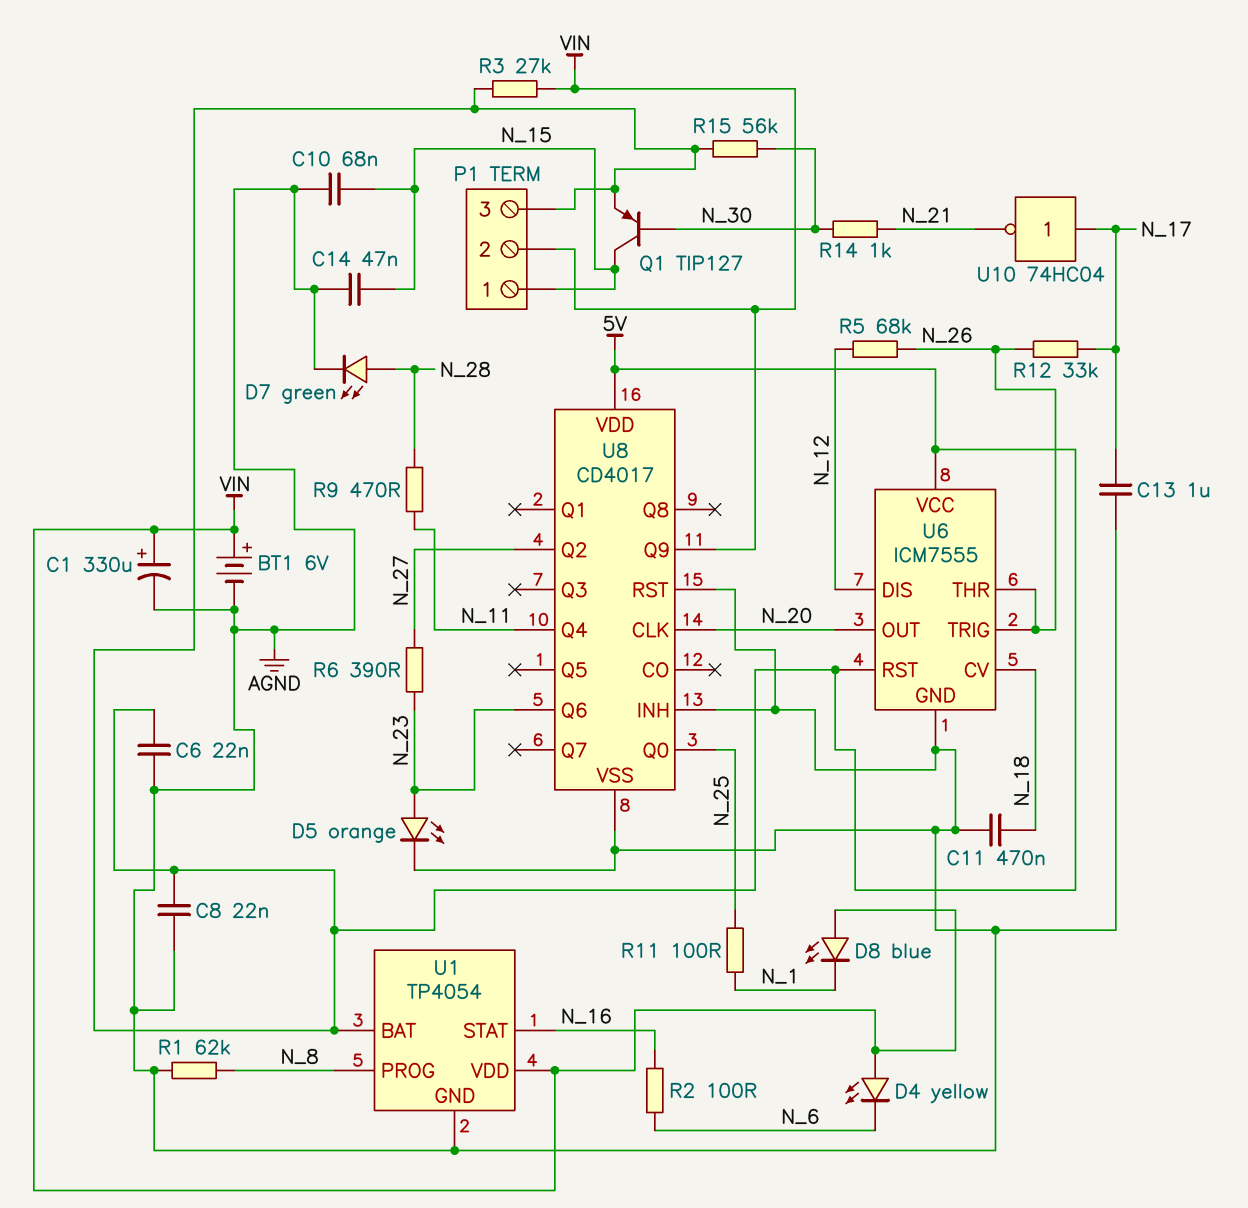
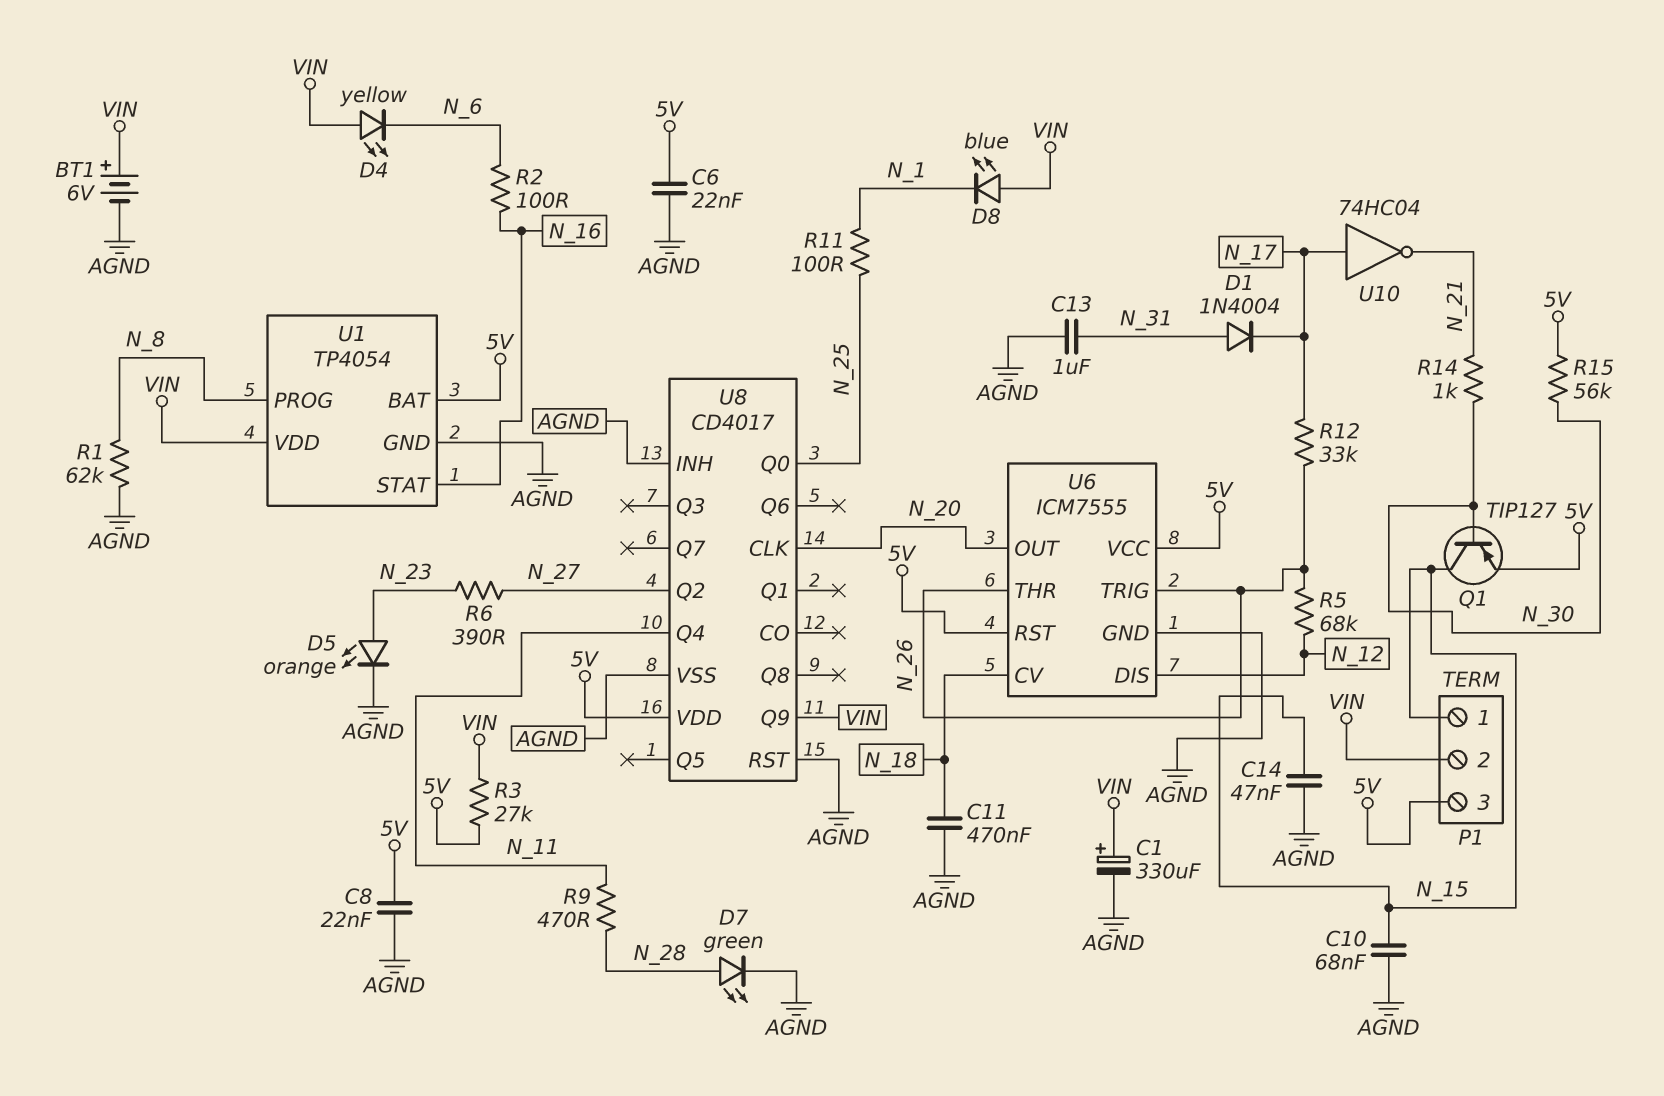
C13: 1uF (AGND, N_17) -> 1uF (AGND, N_31)
D1: none -> diode 1N4004 (A N_31, K N_17)
U8 pin Q6: N_23 -> none

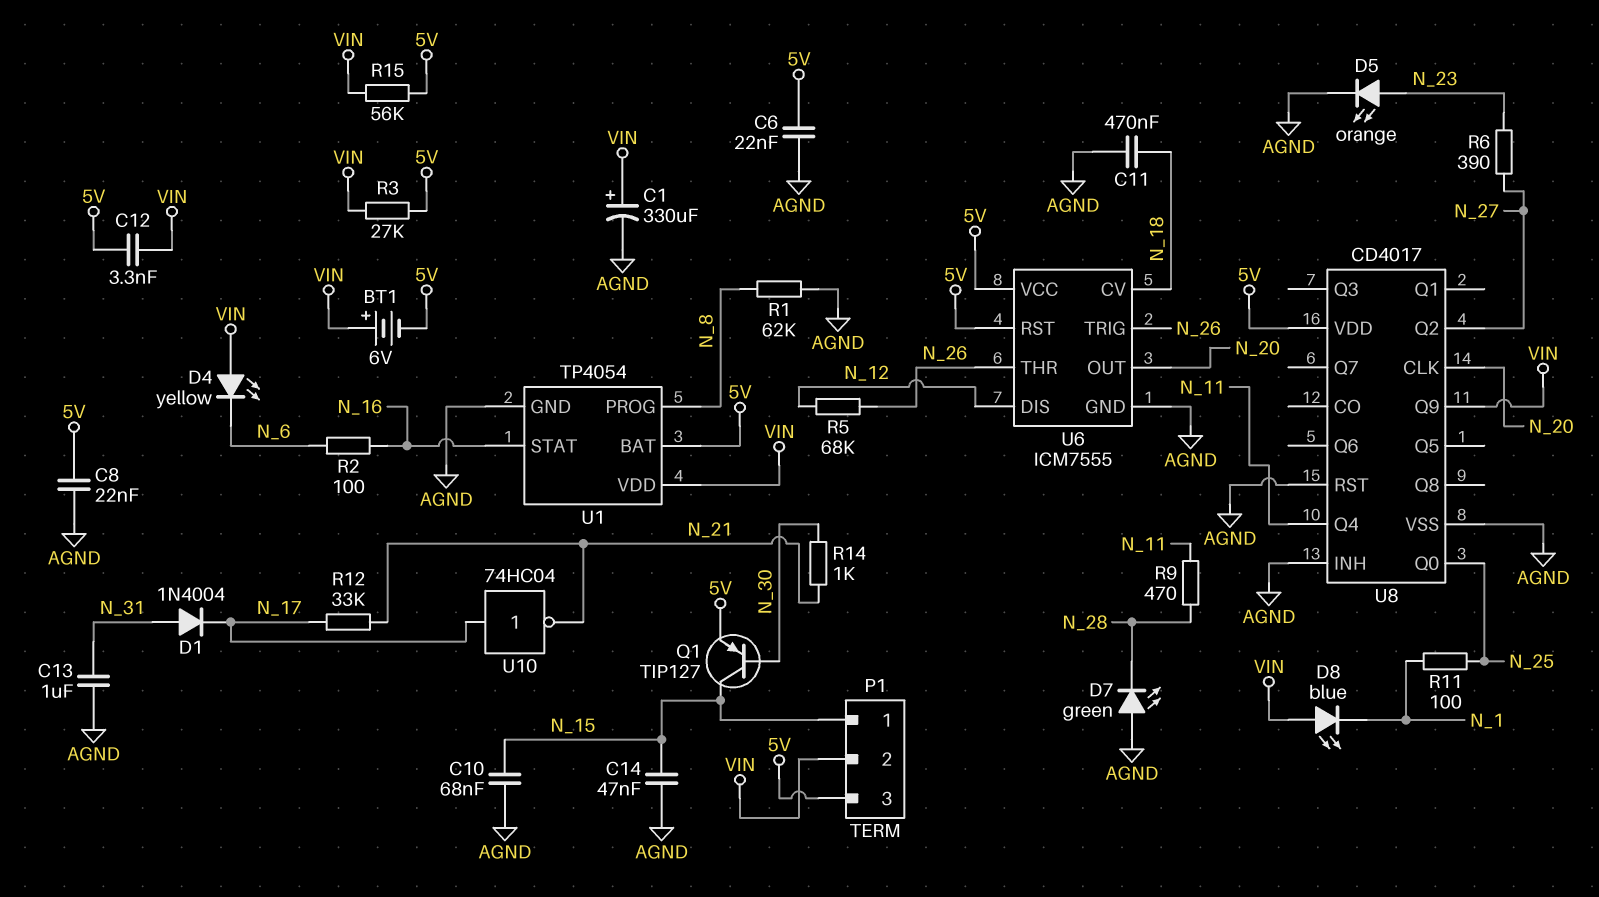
BT1: 6V (plus VIN, minus AGND) -> 6V (plus VIN, minus 5V)
C12: none -> 3.3nF (5V, VIN)
D7: LED green (A N_28, K AGND) -> LED green (A AGND, K N_28)
R12: 33k (N_17, N_26) -> 33k (N_17, N_21)
R15: 56k (5V, N_30) -> 56k (5V, VIN)

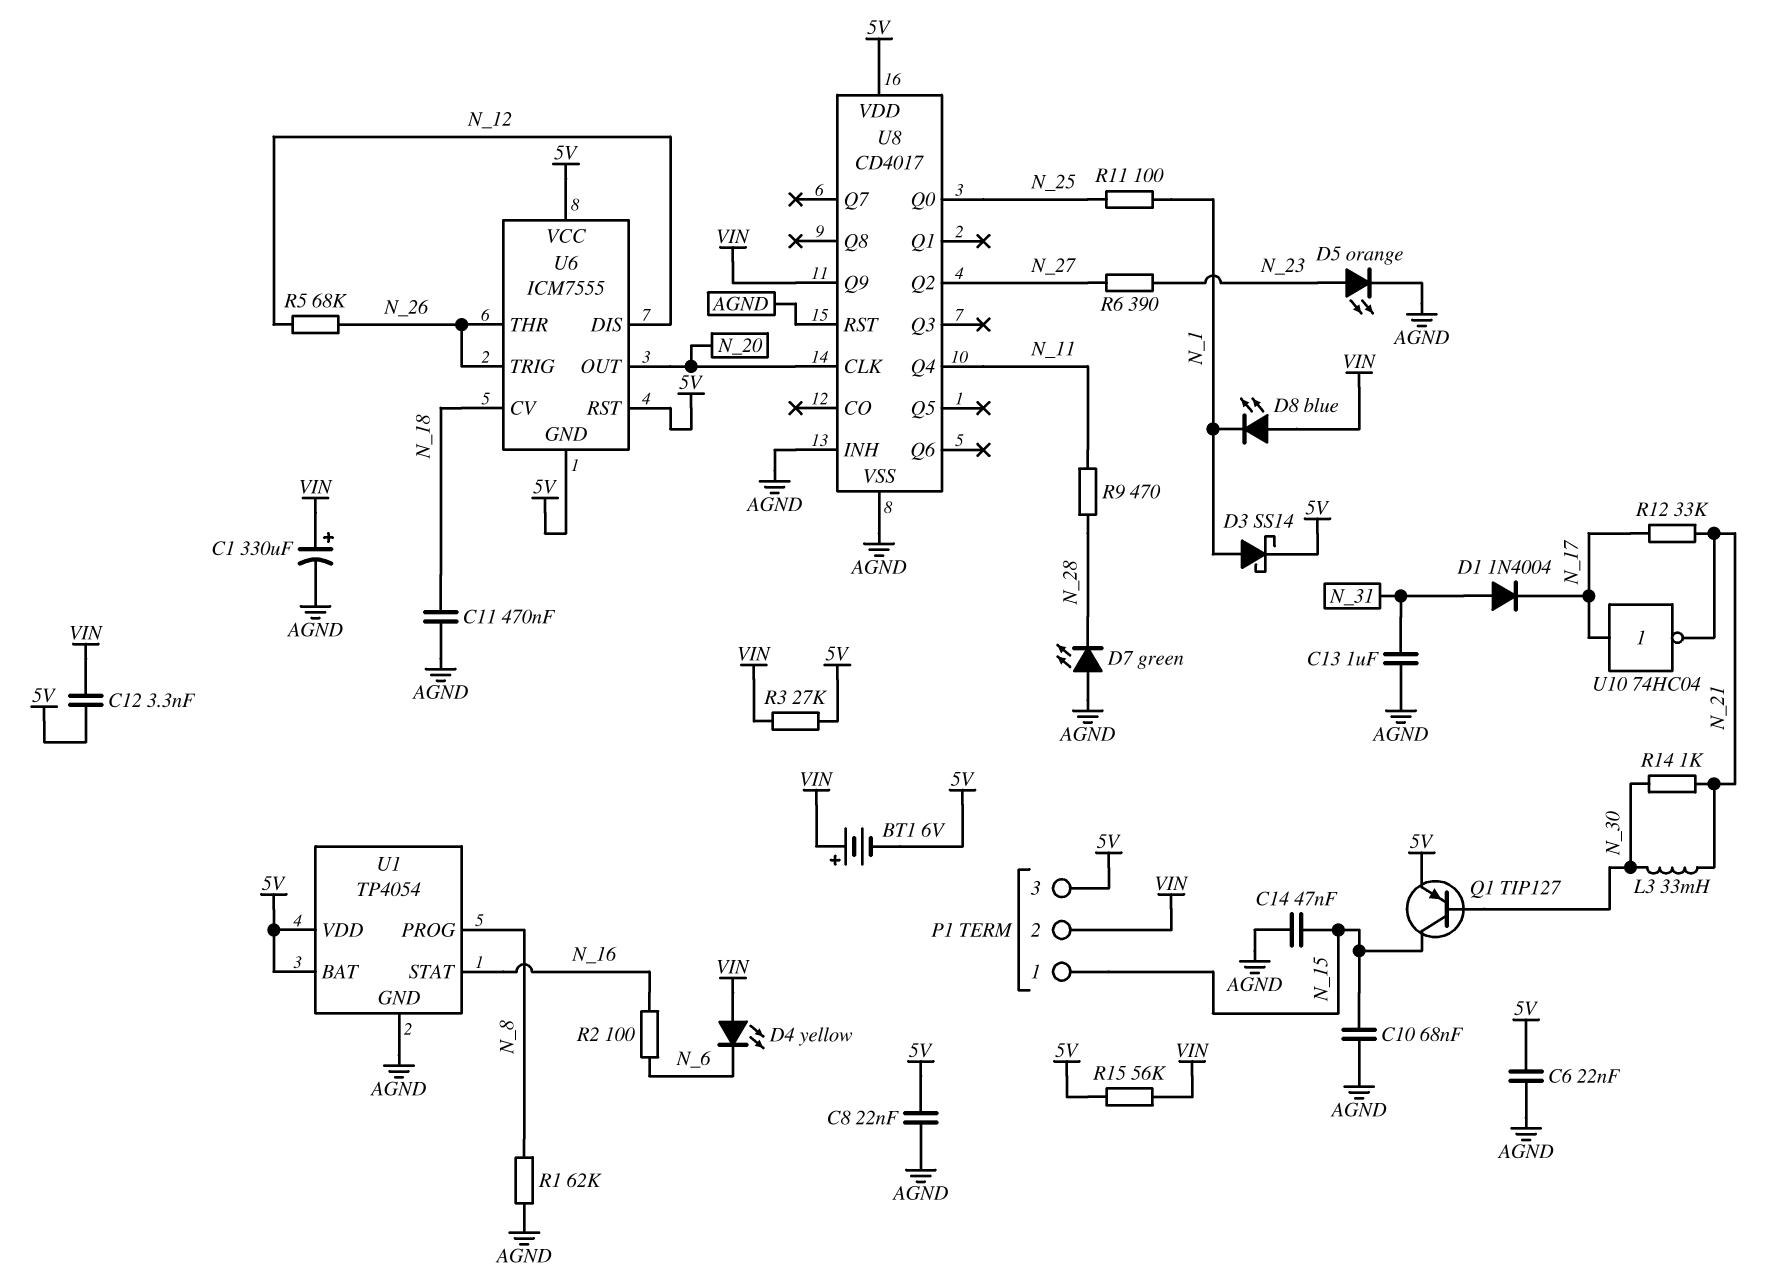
D3: none -> schottky SS14 (A N_1, K 5V)
L3: none -> 33mH (N_21, N_30)
U1 pin VDD: VIN -> 5V
U6 pin GND: AGND -> 5V

